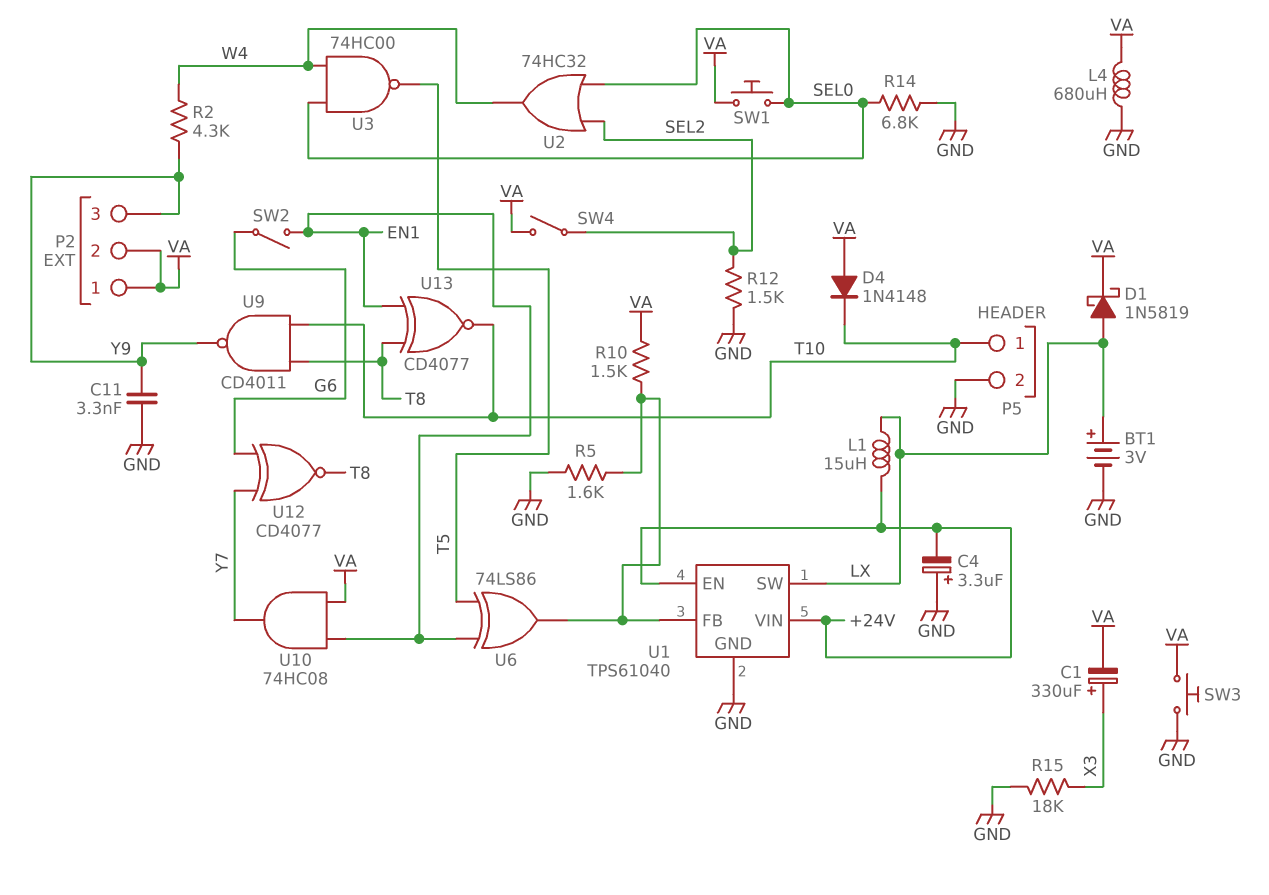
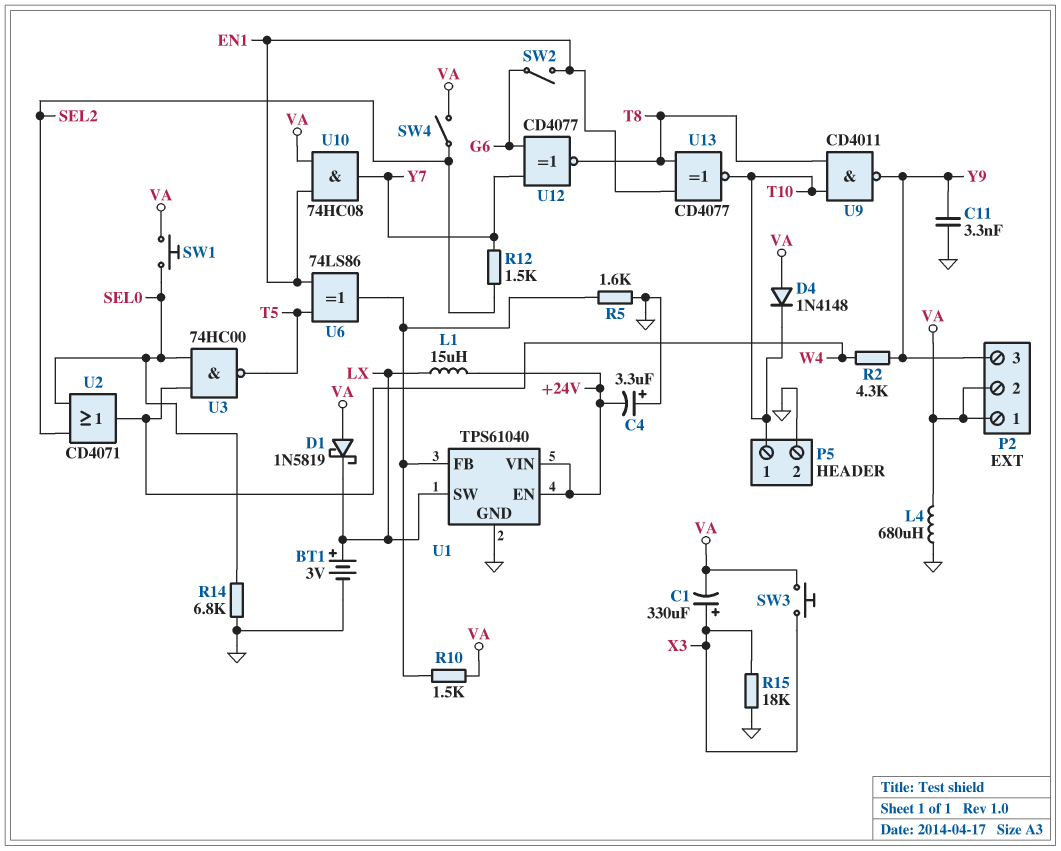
D1: schottky 1N5819 (A LX, K VA) -> schottky 1N5819 (A VA, K LX)
R12: 1.5k (GND, SEL2) -> 1.5k (SEL2, Y7)
SW3: button (GND, VA) -> button (VA, X3)
U2: OR 74HC32 (in SEL0, in SEL2, out W4) -> OR CD4071 (in SEL0, in SEL2, out W4)

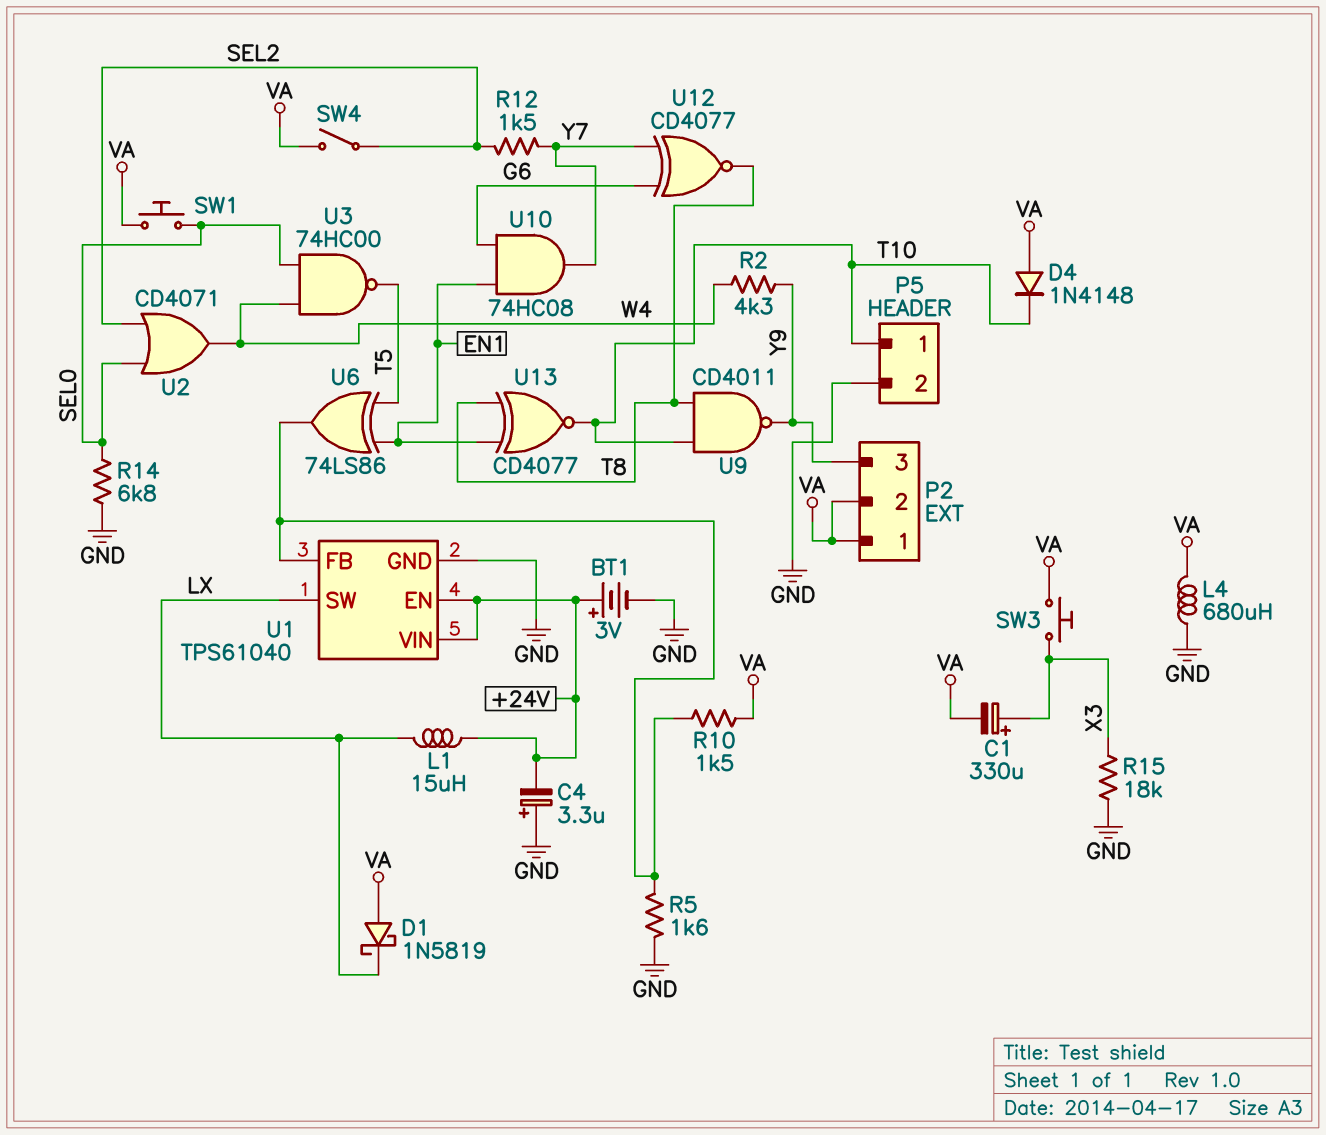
BT1: 3V (plus LX, minus GND) -> 3V (plus +24V, minus GND)
C11: 3.3nF (GND, Y9) -> none
SW2: switch (EN1, G6) -> none
U10: AND 74HC08 (in EN1, in VA, out Y7) -> AND 74HC08 (in EN1, in G6, out Y7)

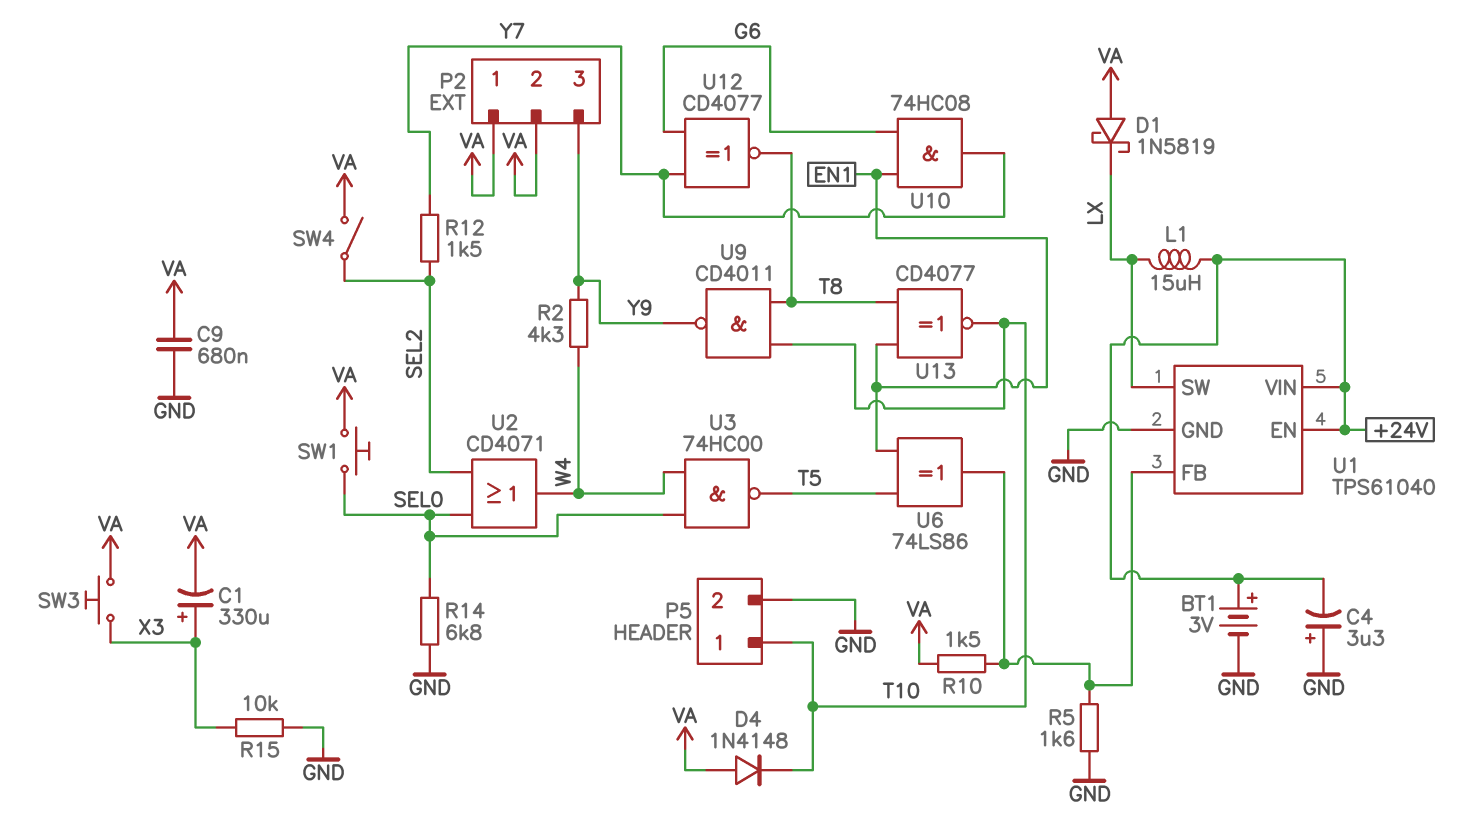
C9: none -> 680nF (GND, VA)
L4: 680uH (GND, VA) -> none
R15: 18k (GND, X3) -> 10k (GND, X3)

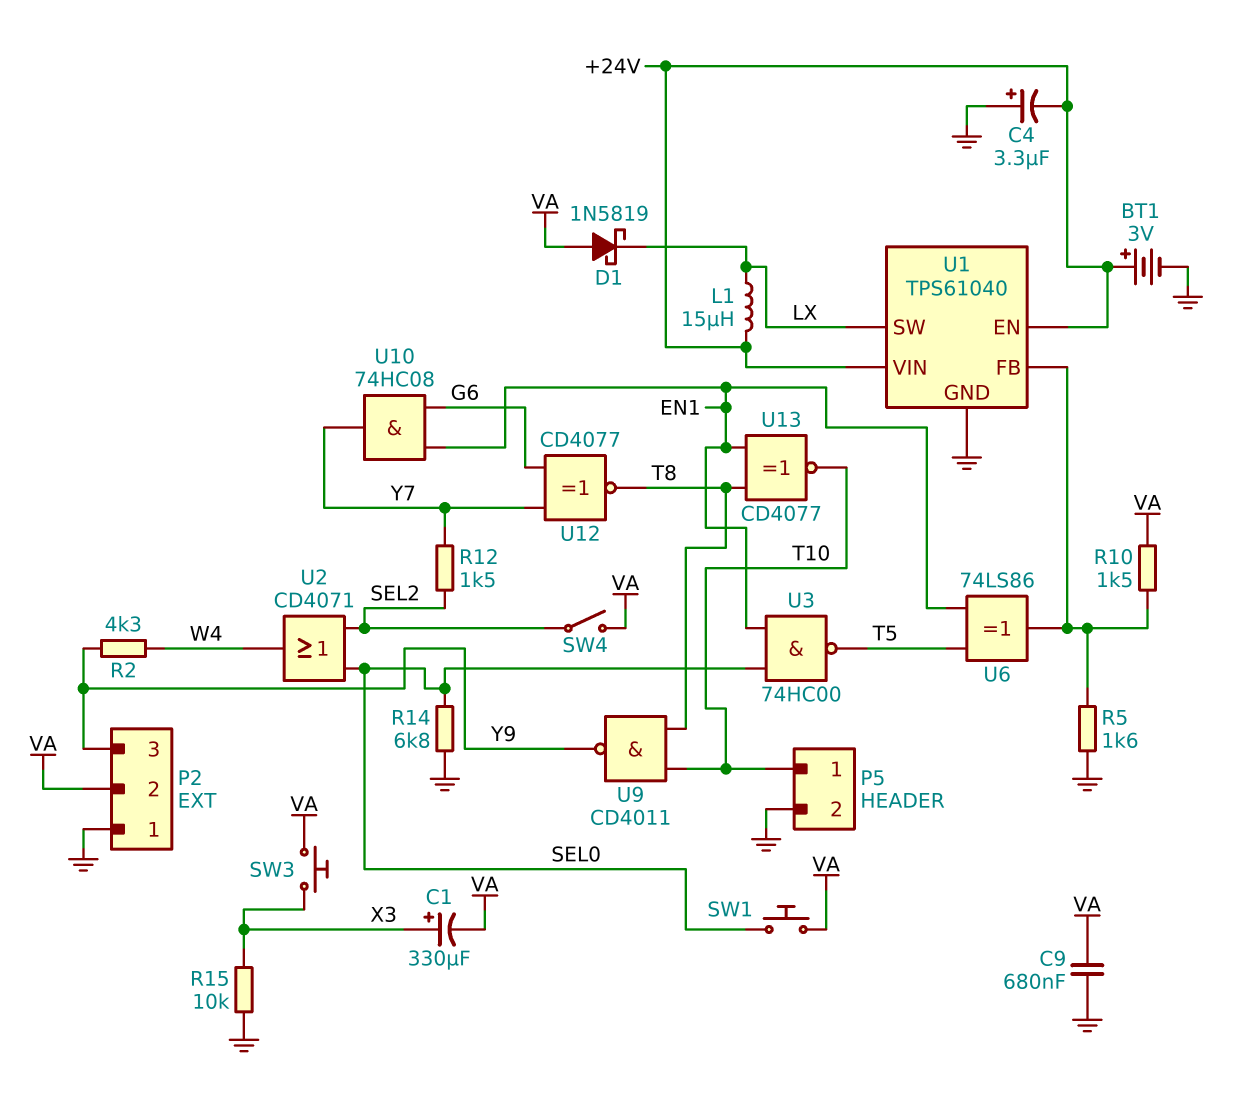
D4: diode 1N4148 (A VA, K T10) -> none
P2 pin 1: VA -> GND
U3: NAND 74HC00 (in SEL0, in W4, out T5) -> NAND 74HC00 (in EN1, in SEL0, out T5)

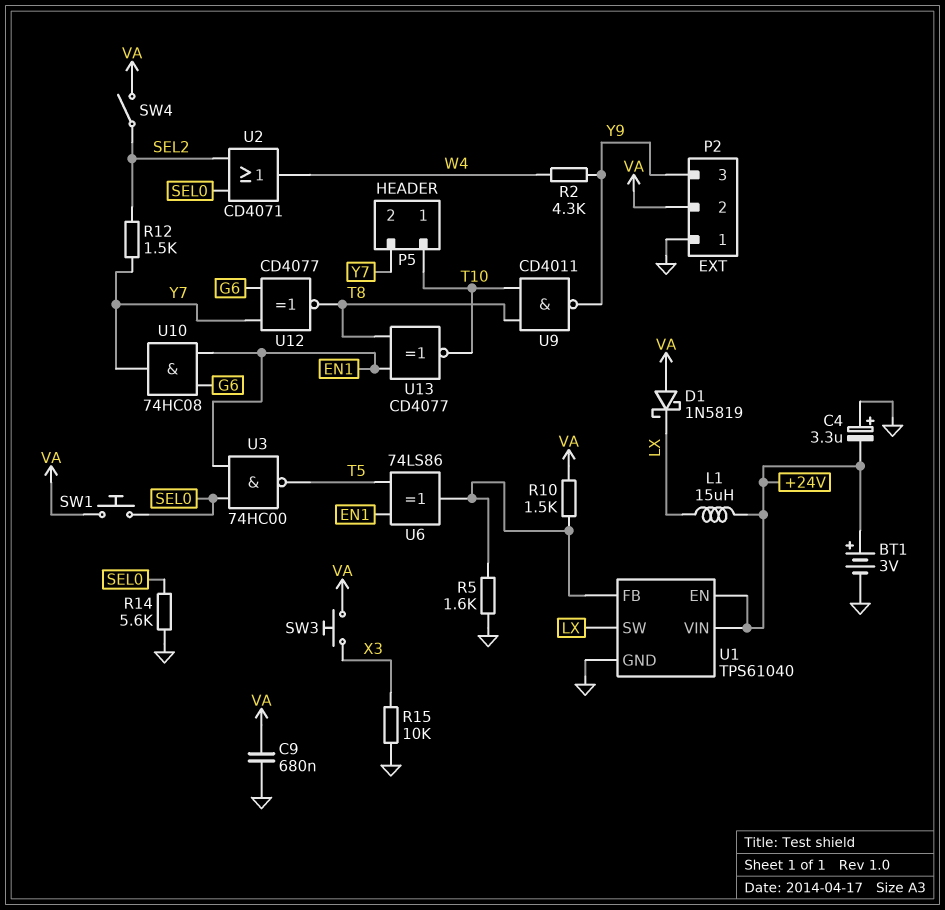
C1: 330uF (plus X3, minus VA) -> none
P5 pin 2: GND -> Y7
R14: 6.8k (GND, SEL0) -> 5.6k (GND, SEL0)

